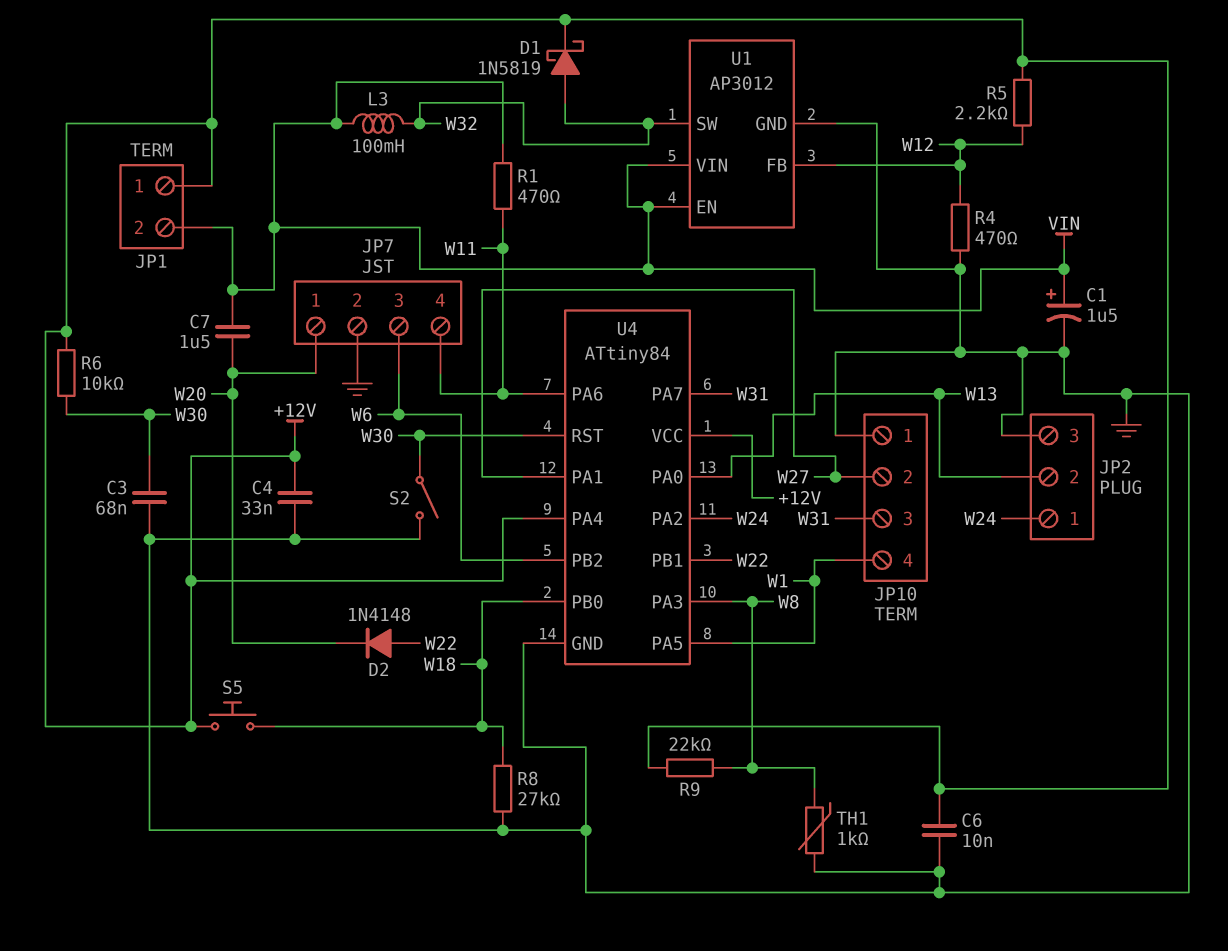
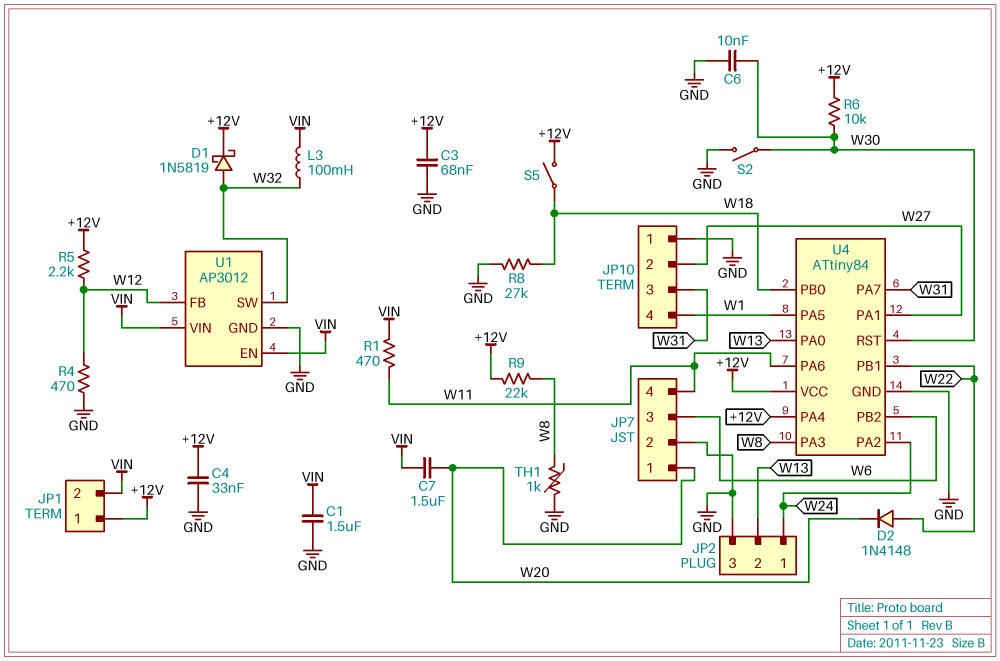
C1: 1.5uF (plus VIN, minus GND) -> 1.5uF (GND, VIN)
C3: 68nF (GND, W30) -> 68nF (+12V, GND)
C6: 10nF (+12V, GND) -> 10nF (GND, W30)
S5: button (+12V, W18) -> switch (+12V, W18)

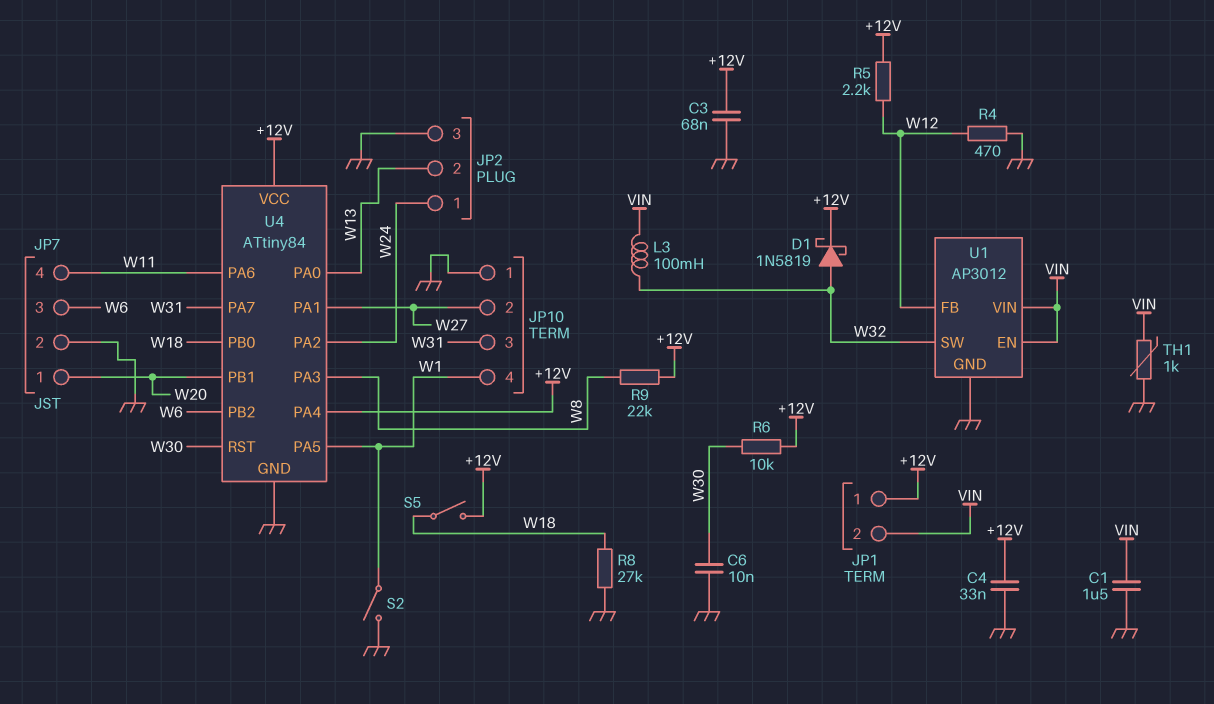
C7: 1.5uF (VIN, W20) -> none
D2: diode 1N4148 (A W22, K W20) -> none
R1: 470 (VIN, W11) -> none
S2: switch (GND, W30) -> switch (GND, W1)
TH1: 1k (GND, W8) -> 1k (GND, VIN)
U4 pin PB1: W22 -> W20

